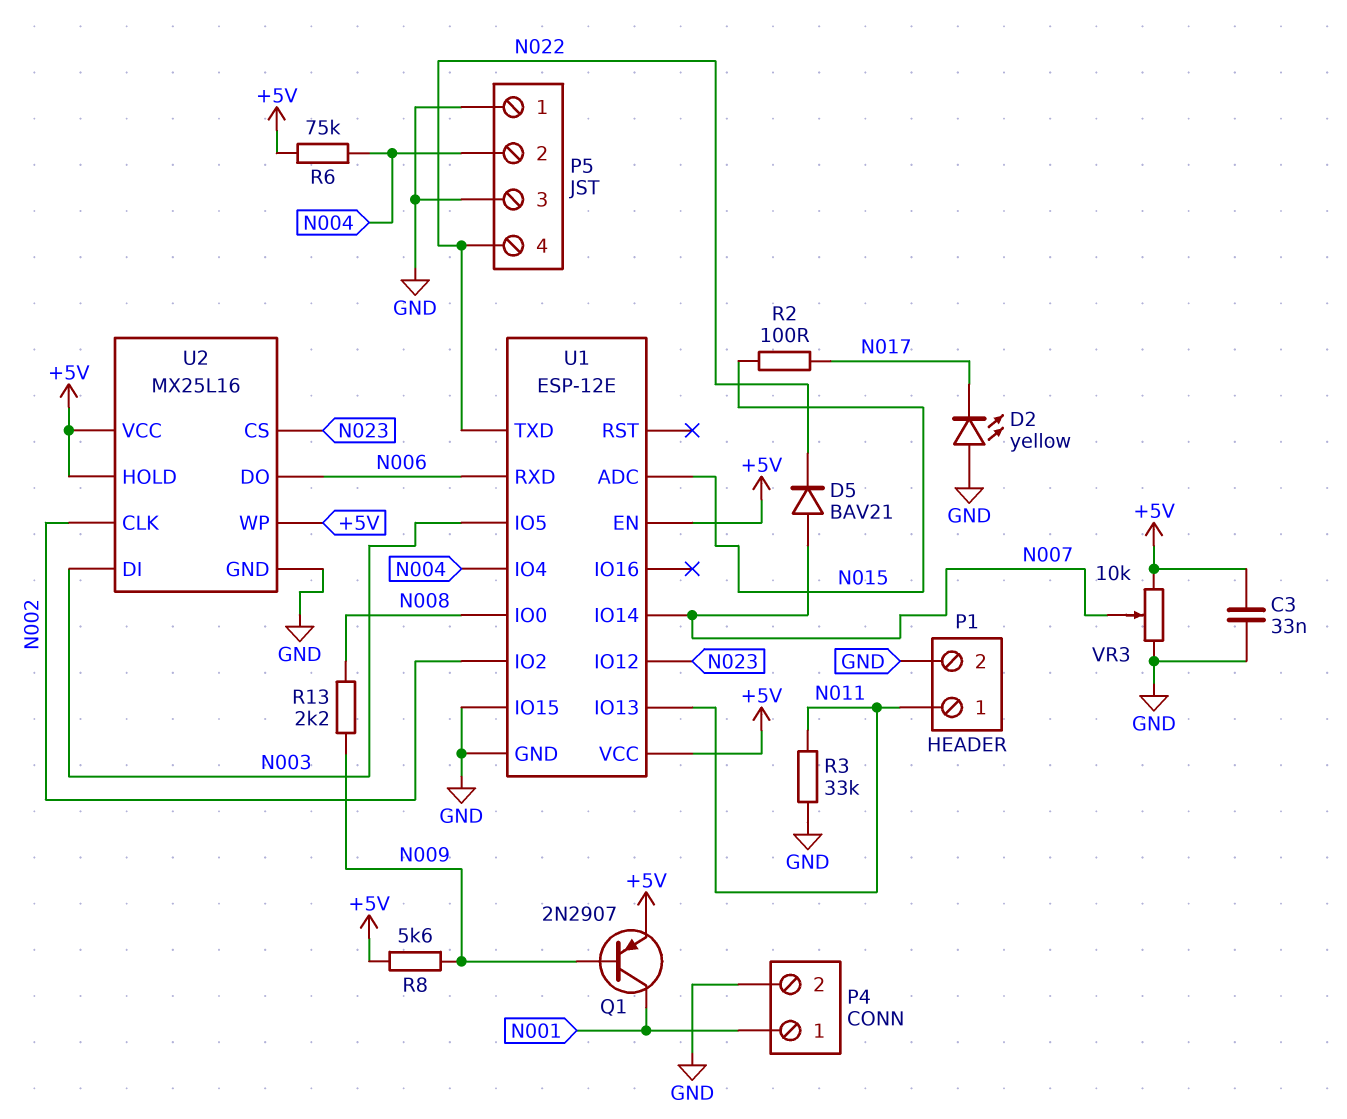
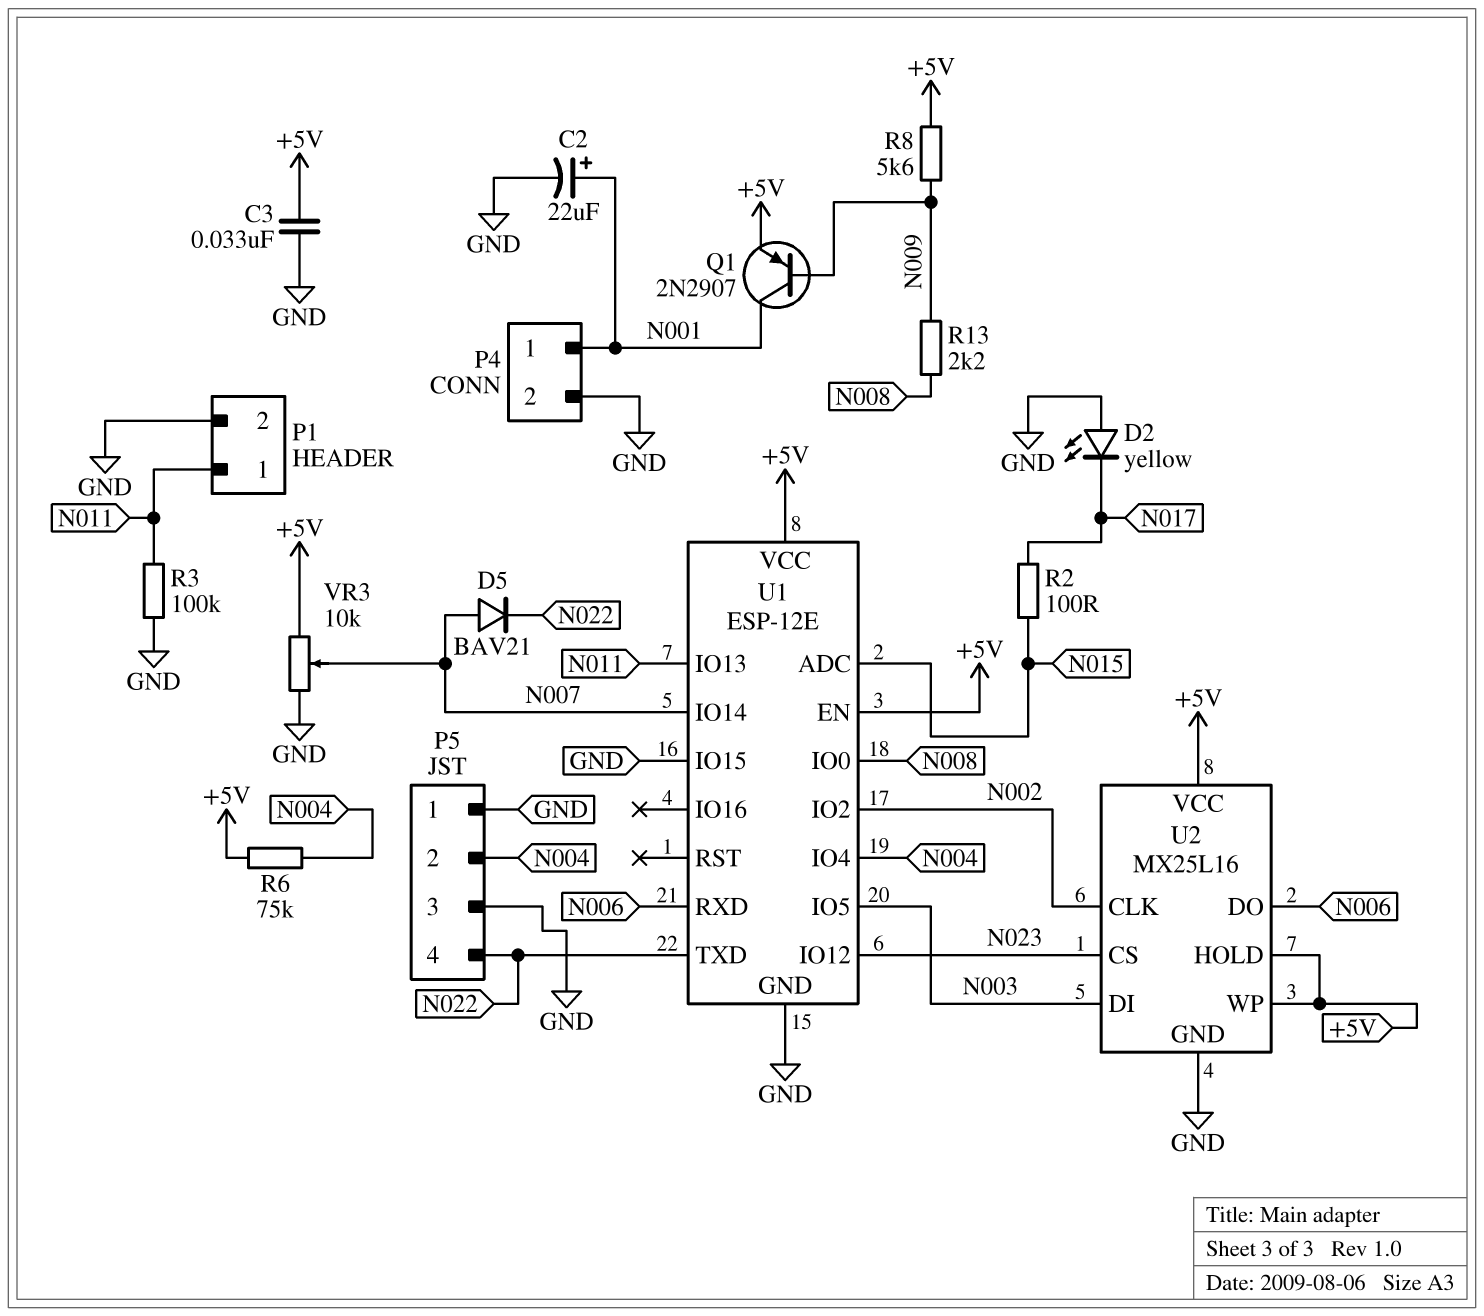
C2: none -> 22uF (plus N001, minus GND)
R3: 33k (GND, N011) -> 100k (GND, N011)

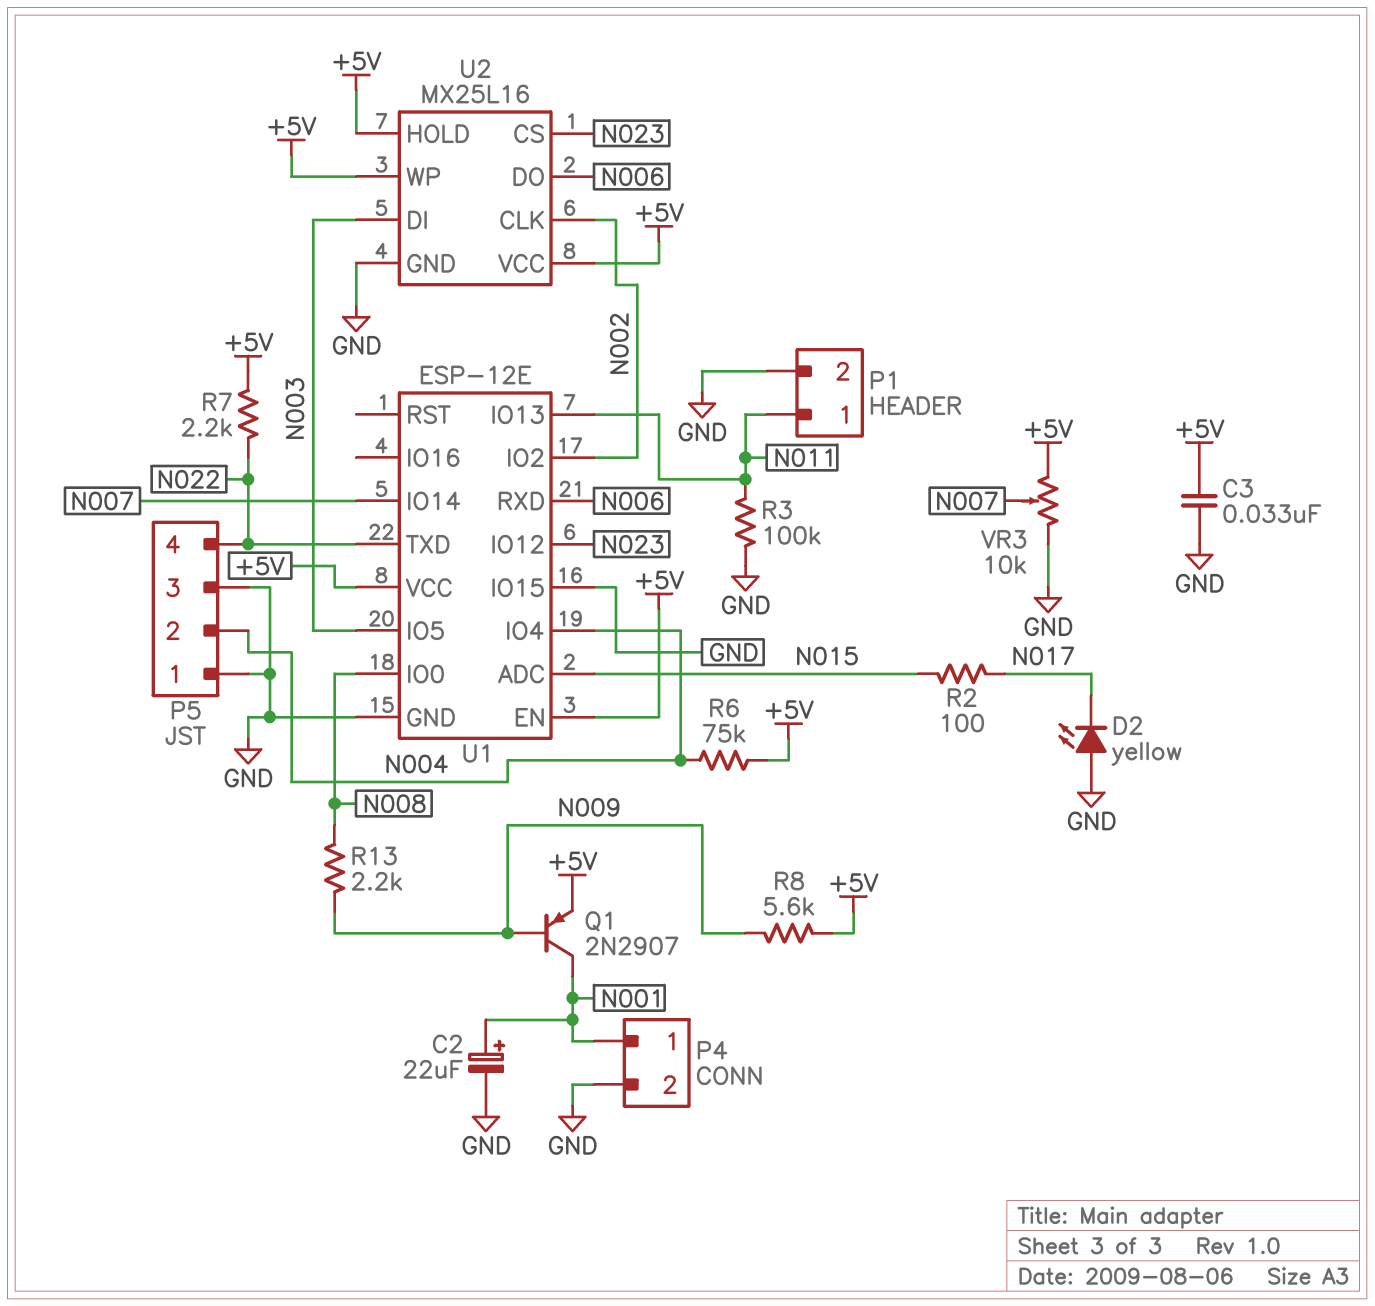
D5: diode BAV21 (A N007, K N022) -> none
R7: none -> 2.2k (+5V, N022)

